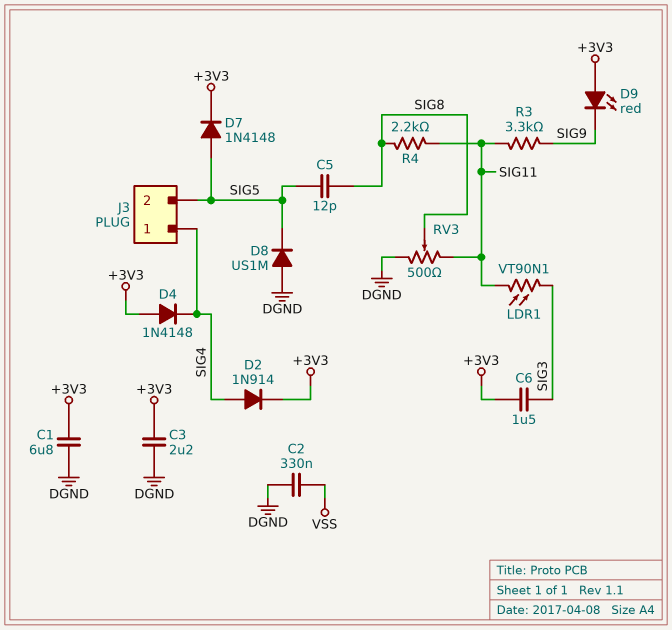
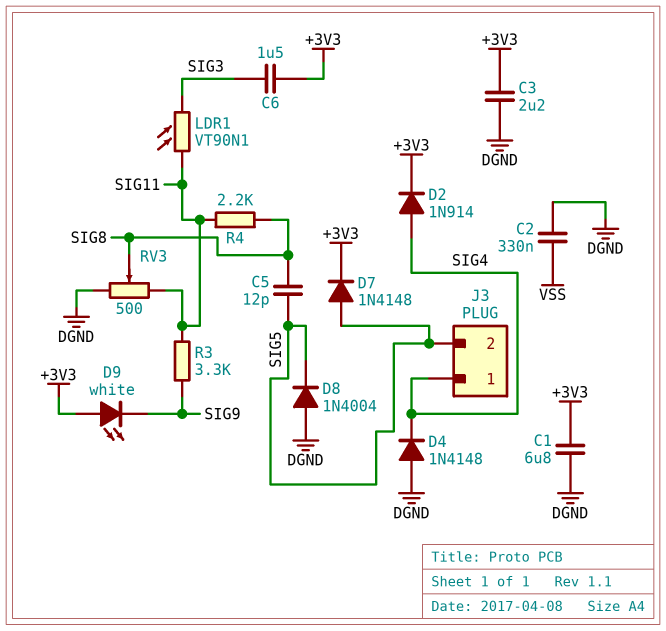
D4: diode 1N4148 (A +3V3, K SIG4) -> diode 1N4148 (A DGND, K SIG4)
D8: diode US1M (A DGND, K SIG5) -> diode 1N4004 (A DGND, K SIG5)
D9: LED red (A +3V3, K SIG9) -> LED white (A +3V3, K SIG9)

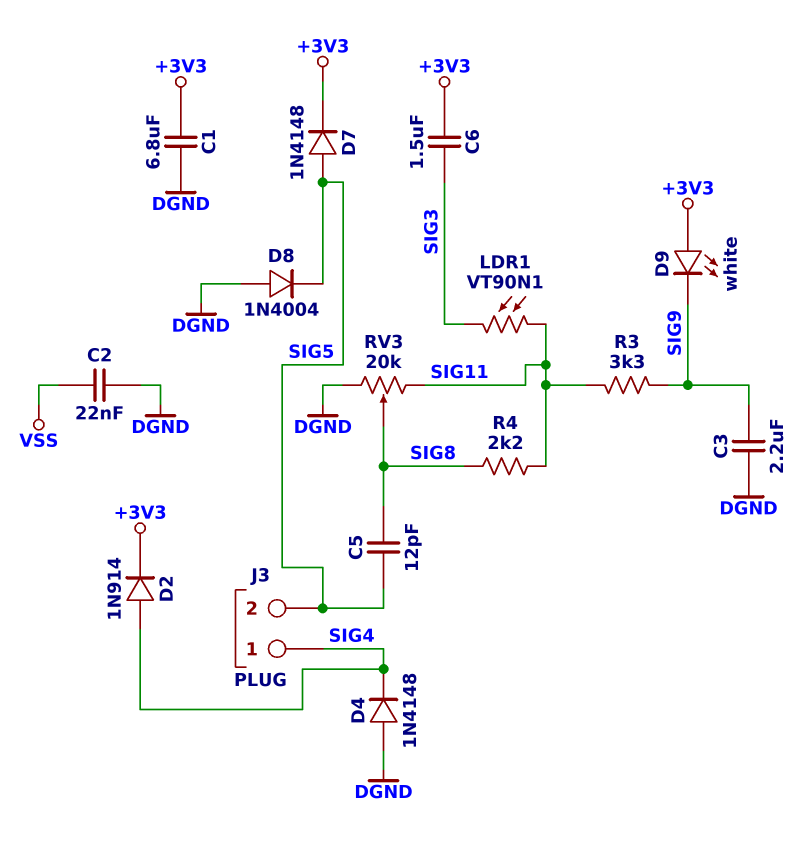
C2: 330nF (DGND, VSS) -> 22nF (DGND, VSS)
C3: 2.2uF (+3V3, DGND) -> 2.2uF (DGND, SIG9)
RV3: 500 (DGND, SIG11, wiper SIG8) -> 20k (DGND, SIG11, wiper SIG8)

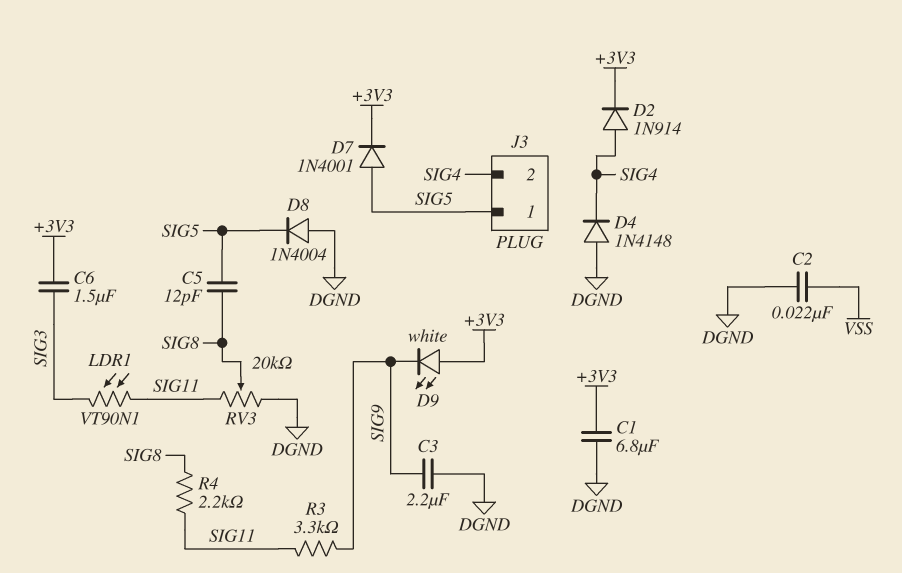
D7: diode 1N4148 (A SIG5, K +3V3) -> diode 1N4001 (A SIG5, K +3V3)
J3 pin 1: SIG4 -> SIG5
J3 pin 2: SIG5 -> SIG4

